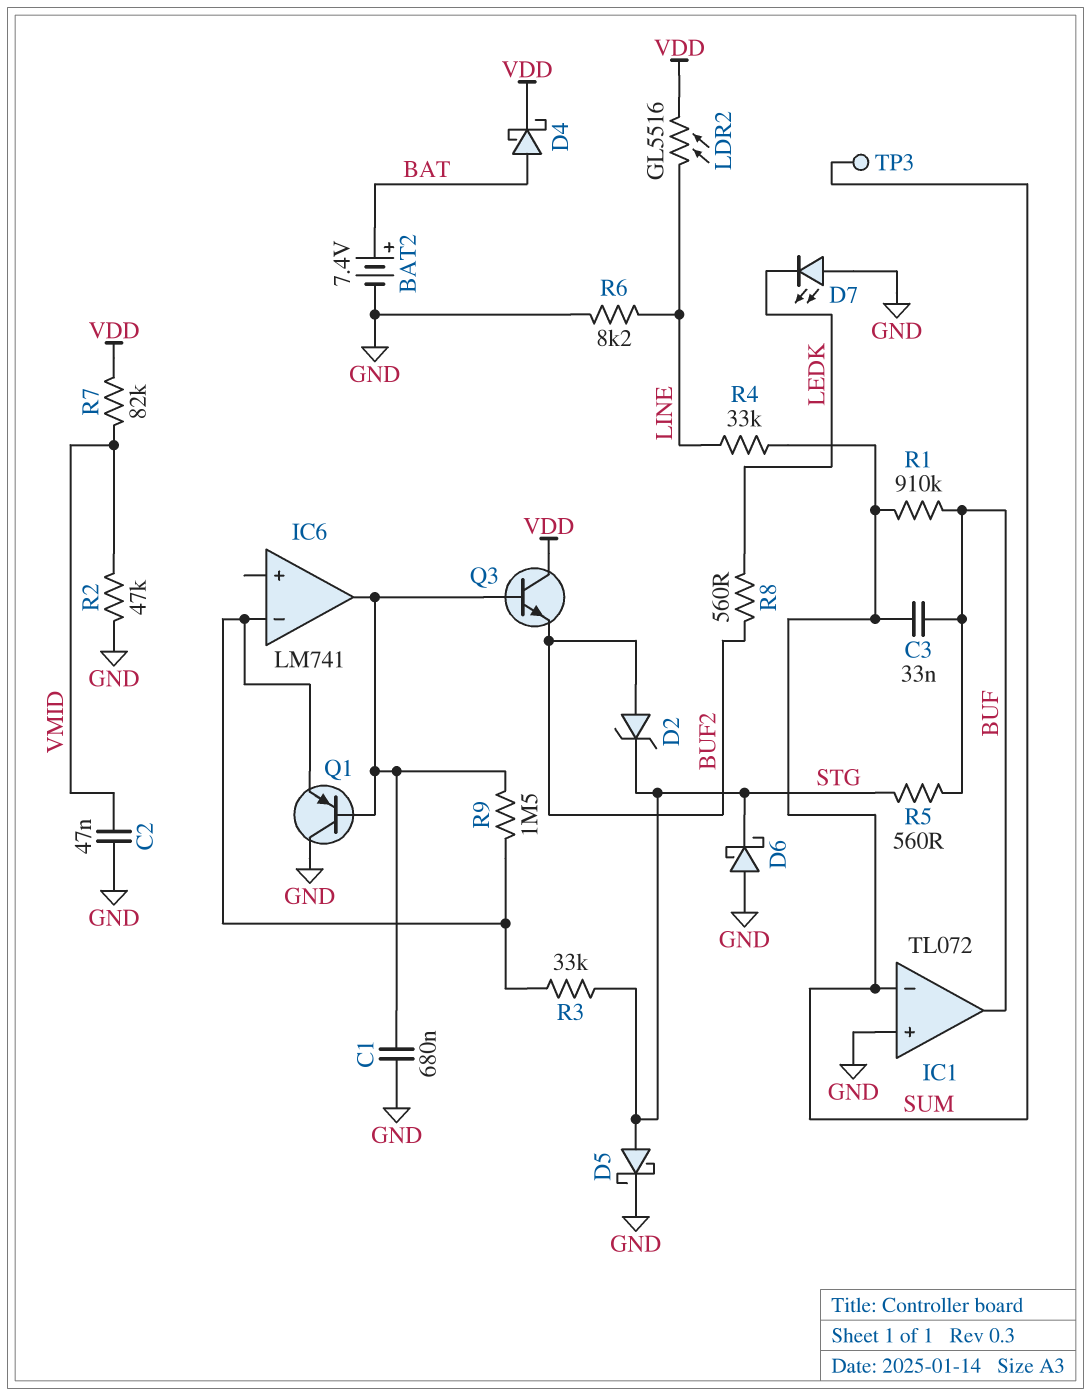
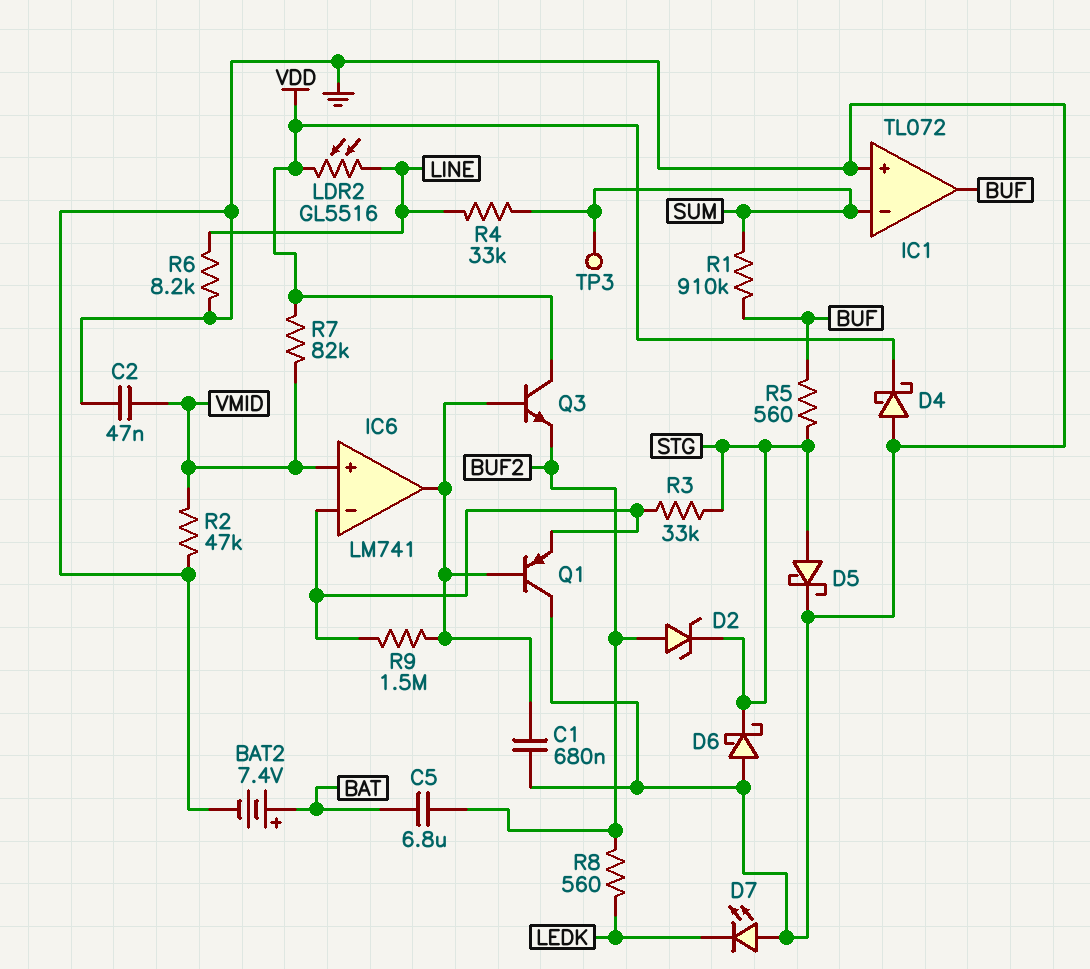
C3: 33nF (BUF, SUM) -> none
C5: none -> 6.8uF (BAT, BUF2)
D4: schottky (A BAT, K VDD) -> schottky (A GND, K VDD)
IC6 pin in+: none -> VMID

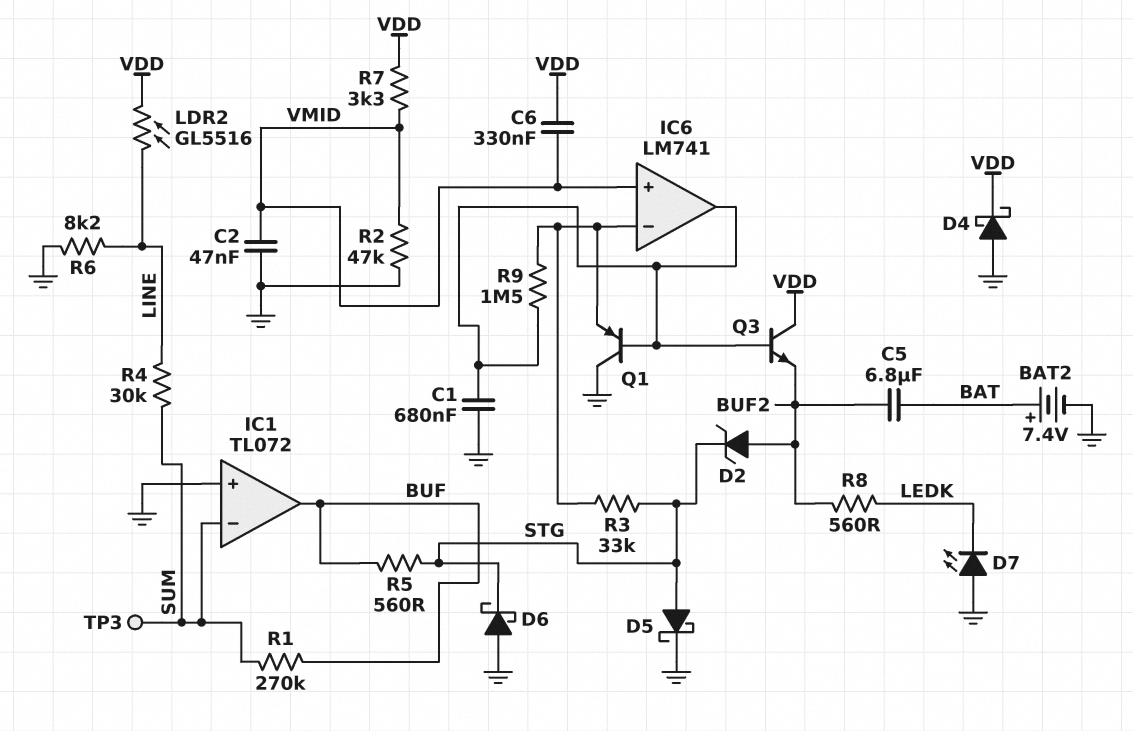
C6: none -> 330nF (VDD, VMID)
R1: 910k (BUF, SUM) -> 270k (BUF, SUM)
R4: 33k (LINE, SUM) -> 30k (LINE, SUM)
R7: 82k (VDD, VMID) -> 3.3k (VDD, VMID)

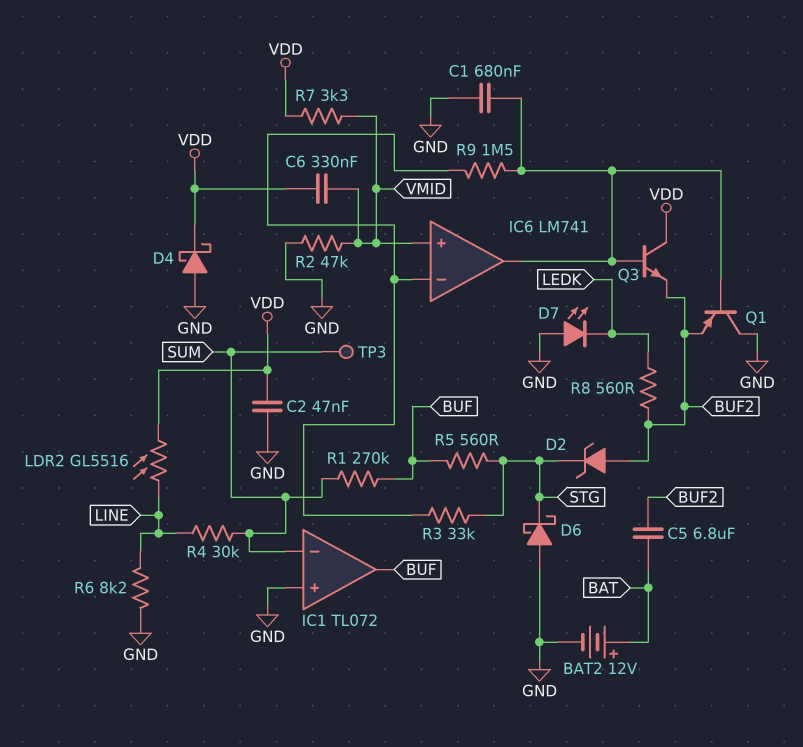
BAT2: 7.4V (plus BAT, minus GND) -> 12V (plus BAT, minus GND)
C2: 47nF (GND, VMID) -> 47nF (GND, VDD)
D5: schottky (A STG, K GND) -> none
Q1: PNP (B IC6/out, C GND, E IC6/in-) -> PNP (B IC6/out, C GND, E BUF2)

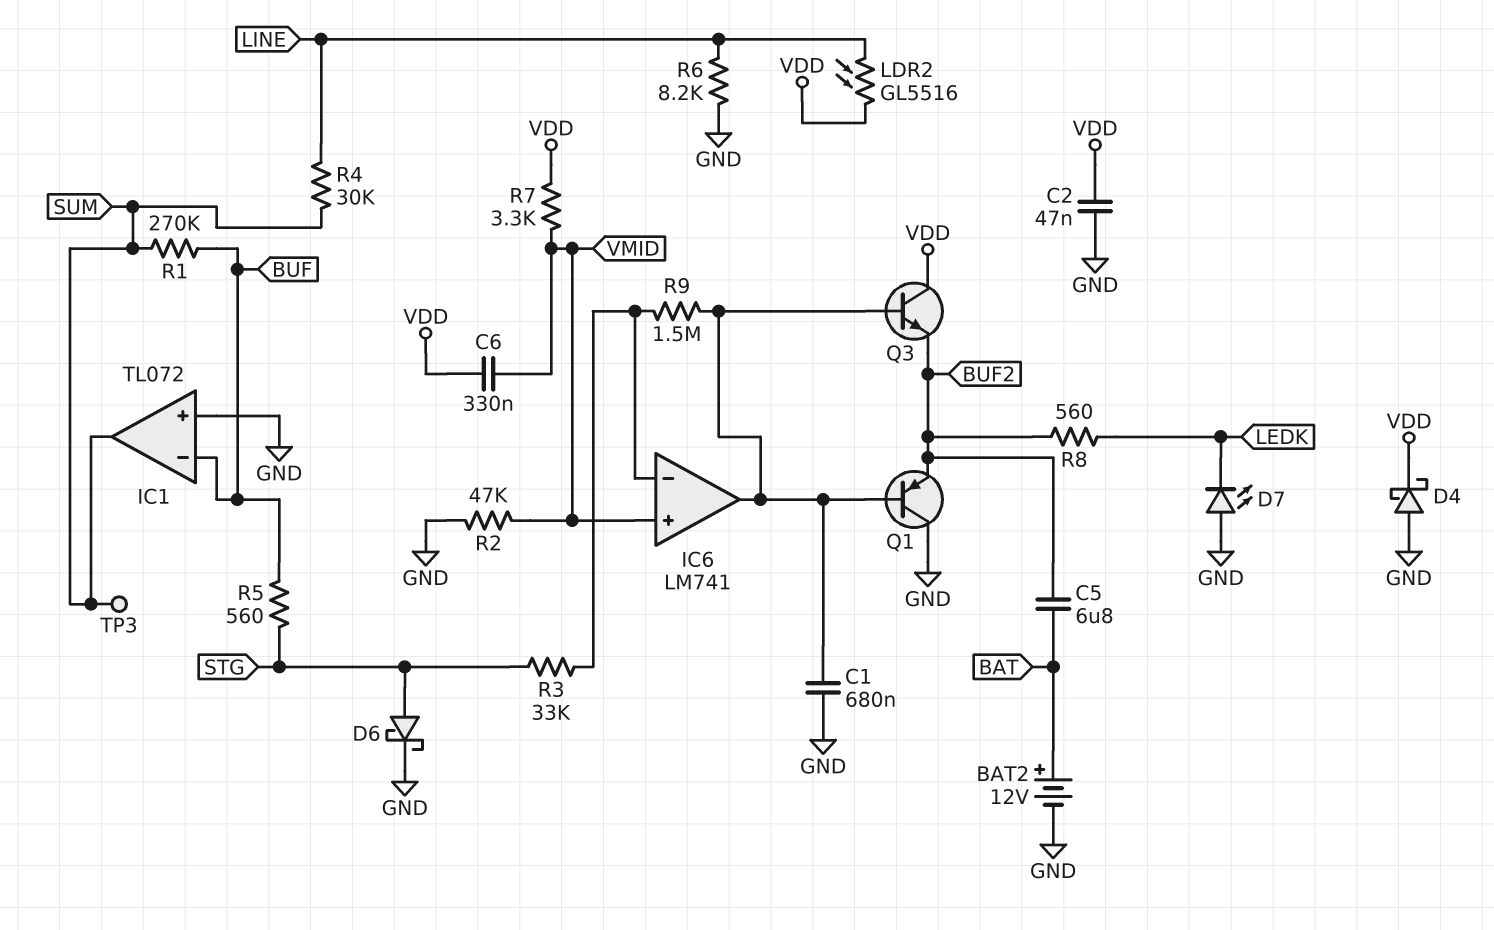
D2: zener (A BUF2, K STG) -> none
D6: schottky (A GND, K STG) -> schottky (A STG, K GND)
IC1 pin in-: SUM -> BUF
IC1 pin out: BUF -> SUM

